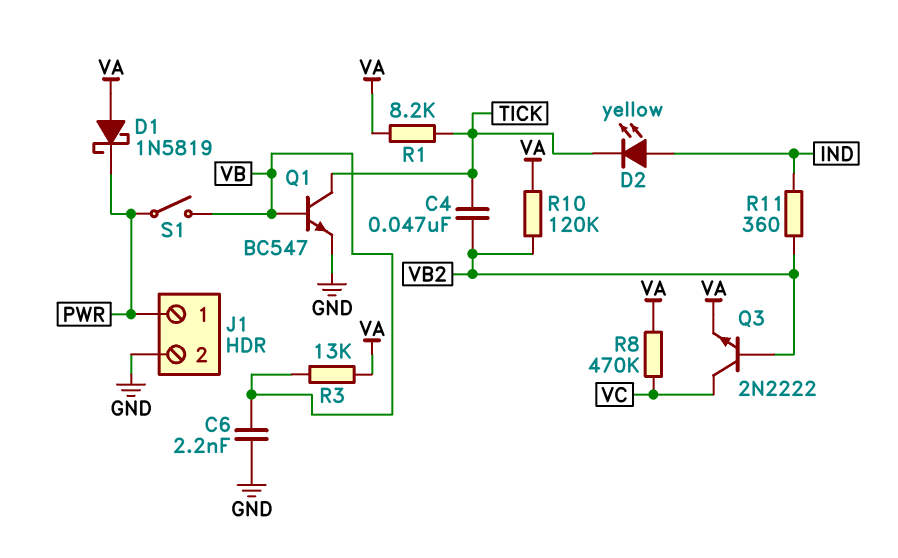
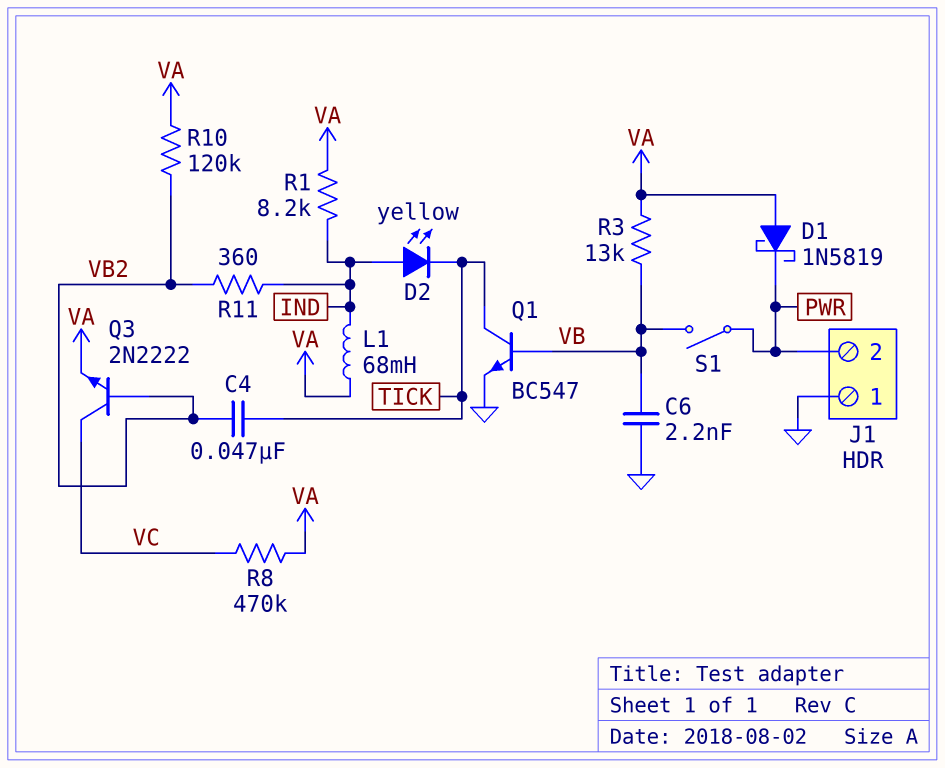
J1 pin 1: PWR -> GND
J1 pin 2: GND -> PWR
L1: none -> 68mH (IND, VA)
R1: 8.2k (TICK, VA) -> 8.2k (IND, VA)

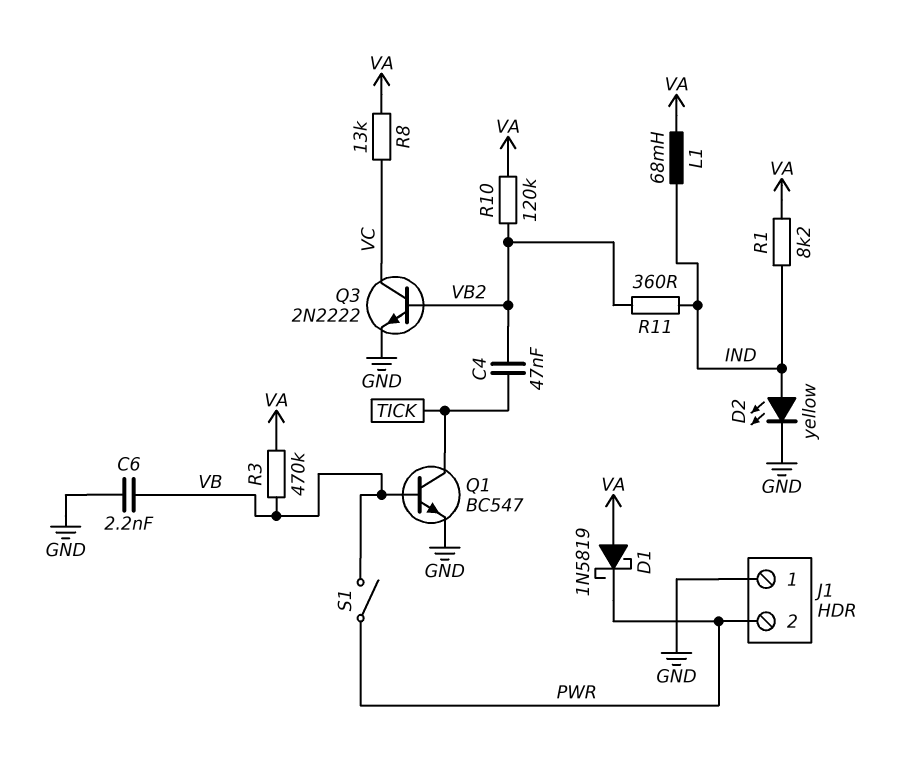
D2: LED yellow (A IND, K TICK) -> LED yellow (A IND, K GND)
Q3: NPN 2N2222 (B VB2, C VC, E VA) -> NPN 2N2222 (B VB2, C VC, E GND)
R3: 13k (VA, VB) -> 470k (VA, VB)
R8: 470k (VA, VC) -> 13k (VA, VC)

